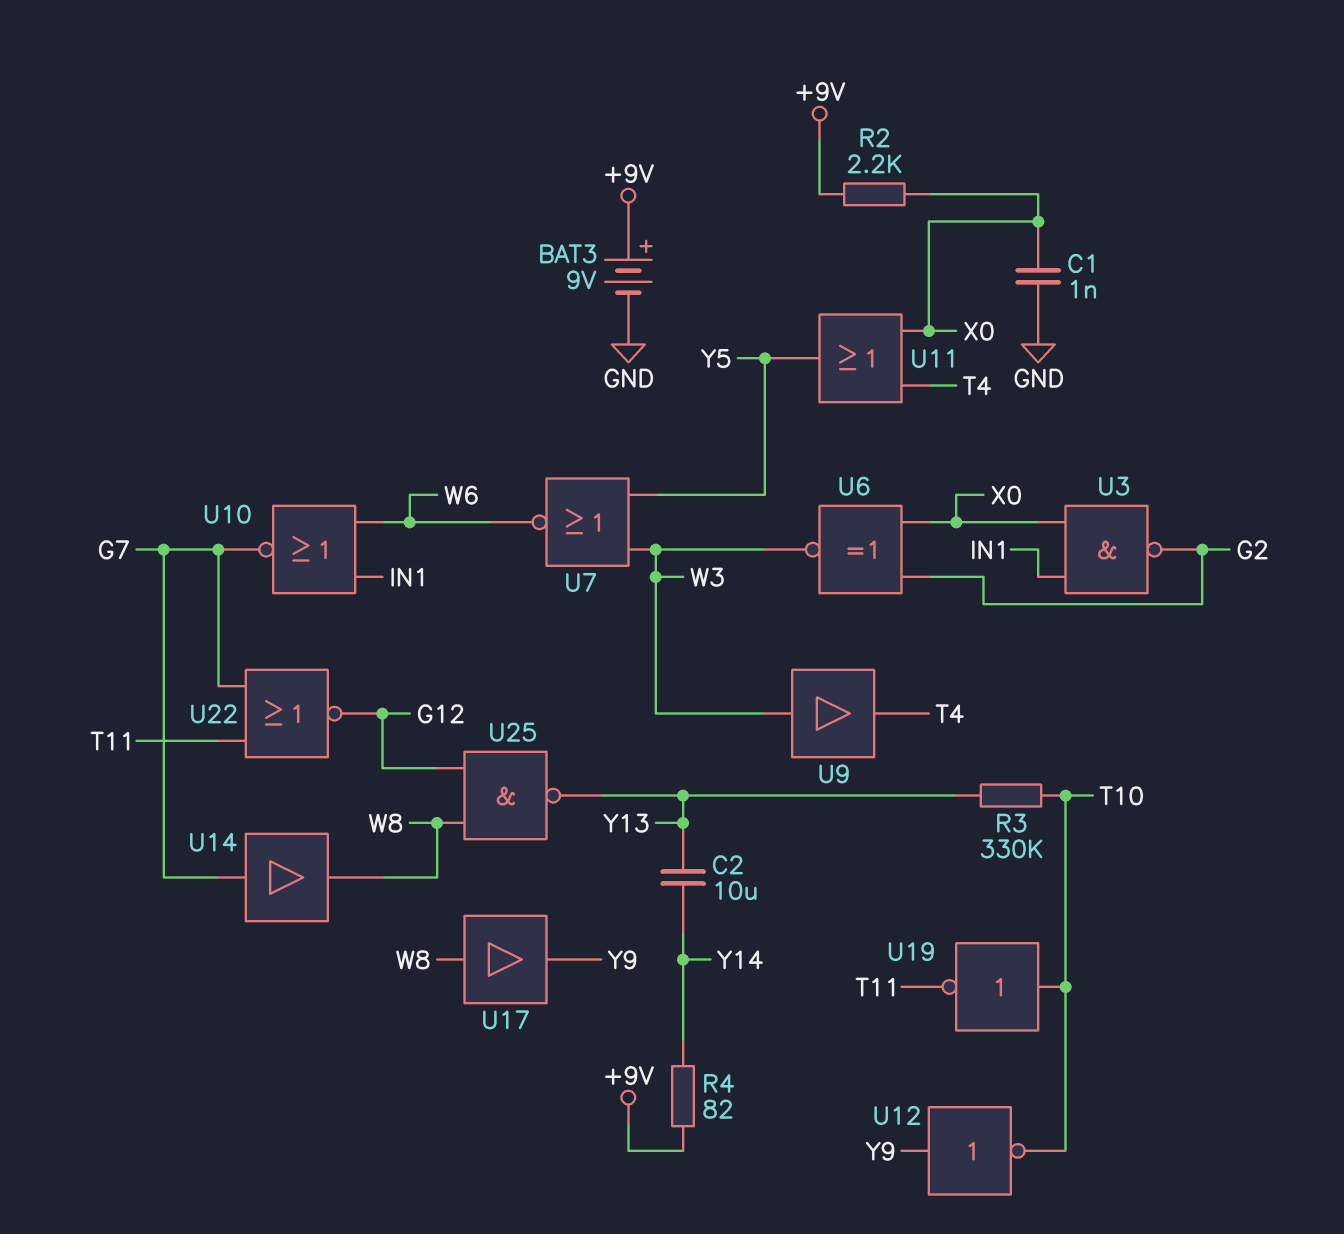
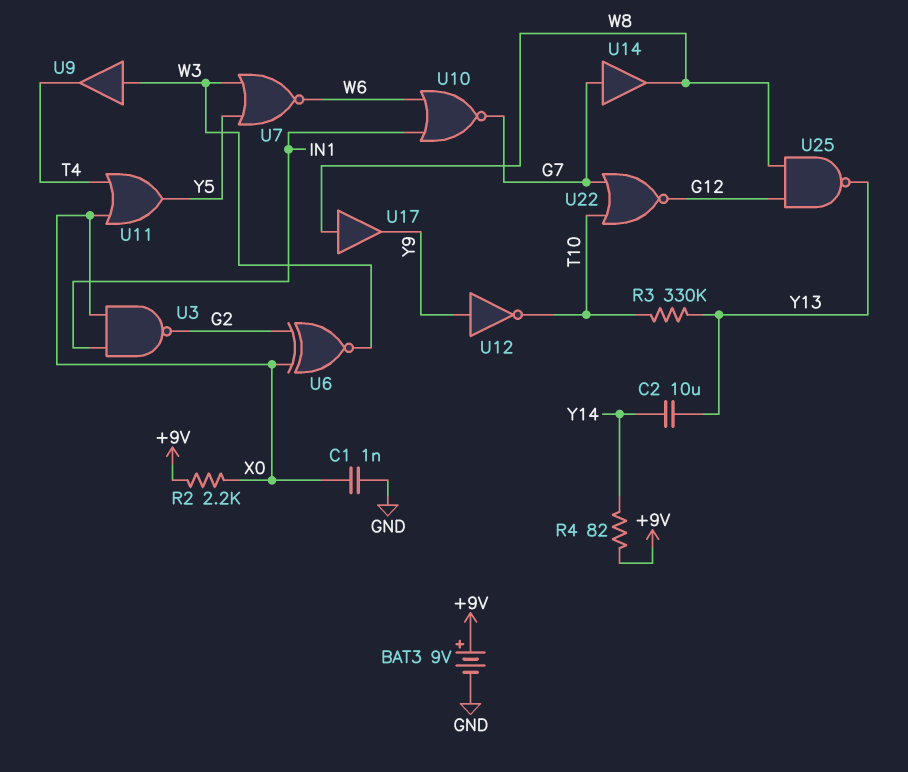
U19: NOT (in T10, out T11) -> none
U22: NOR (in G7, in T11, out G12) -> NOR (in G7, in T10, out G12)

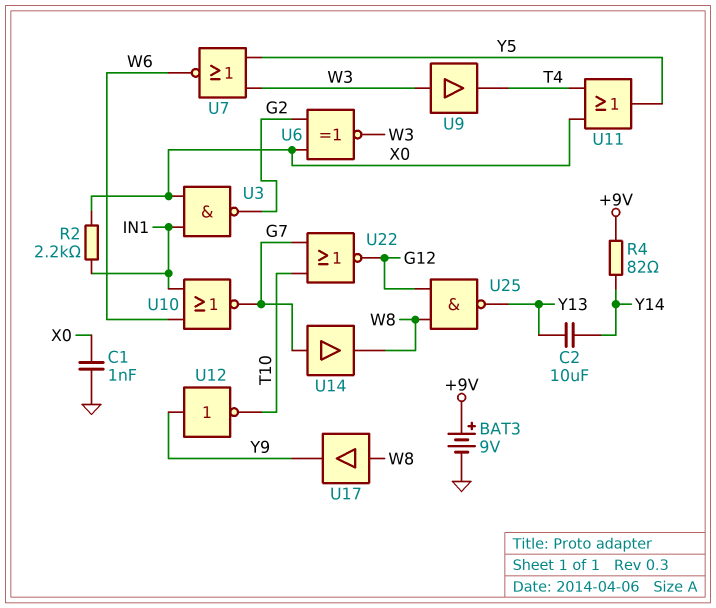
R2: 2.2k (+9V, X0) -> 2.2k (IN1, X0)
R3: 330k (T10, Y13) -> none

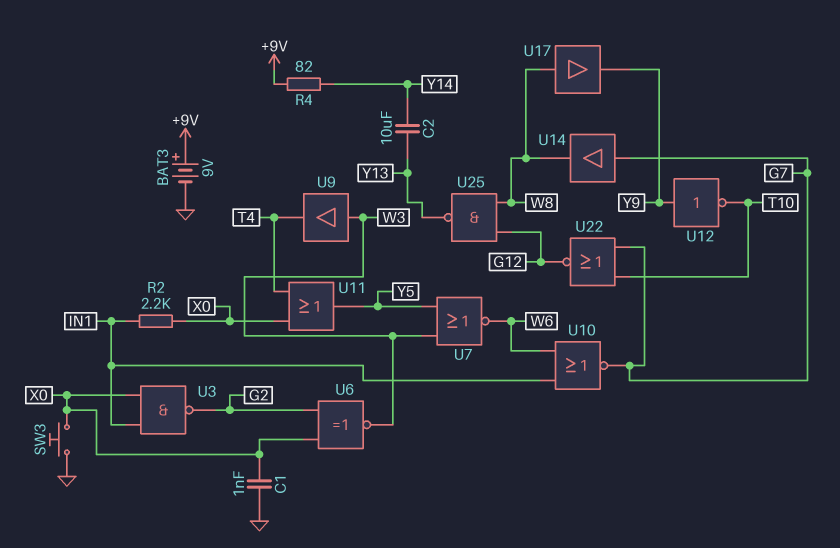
SW3: none -> button (GND, X0)

